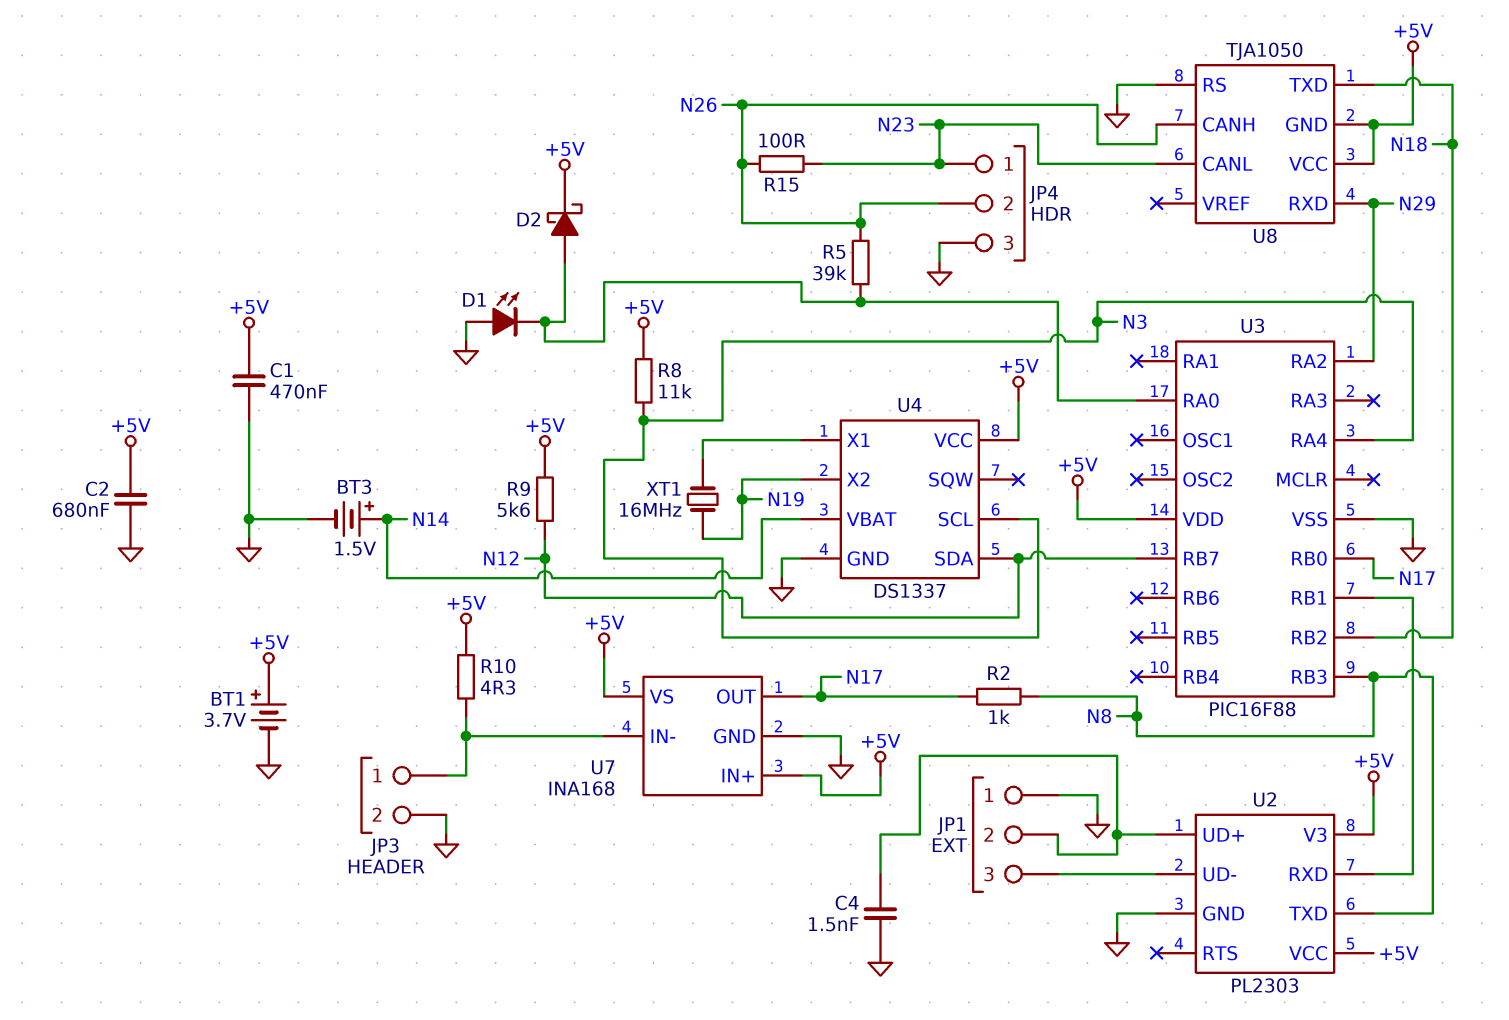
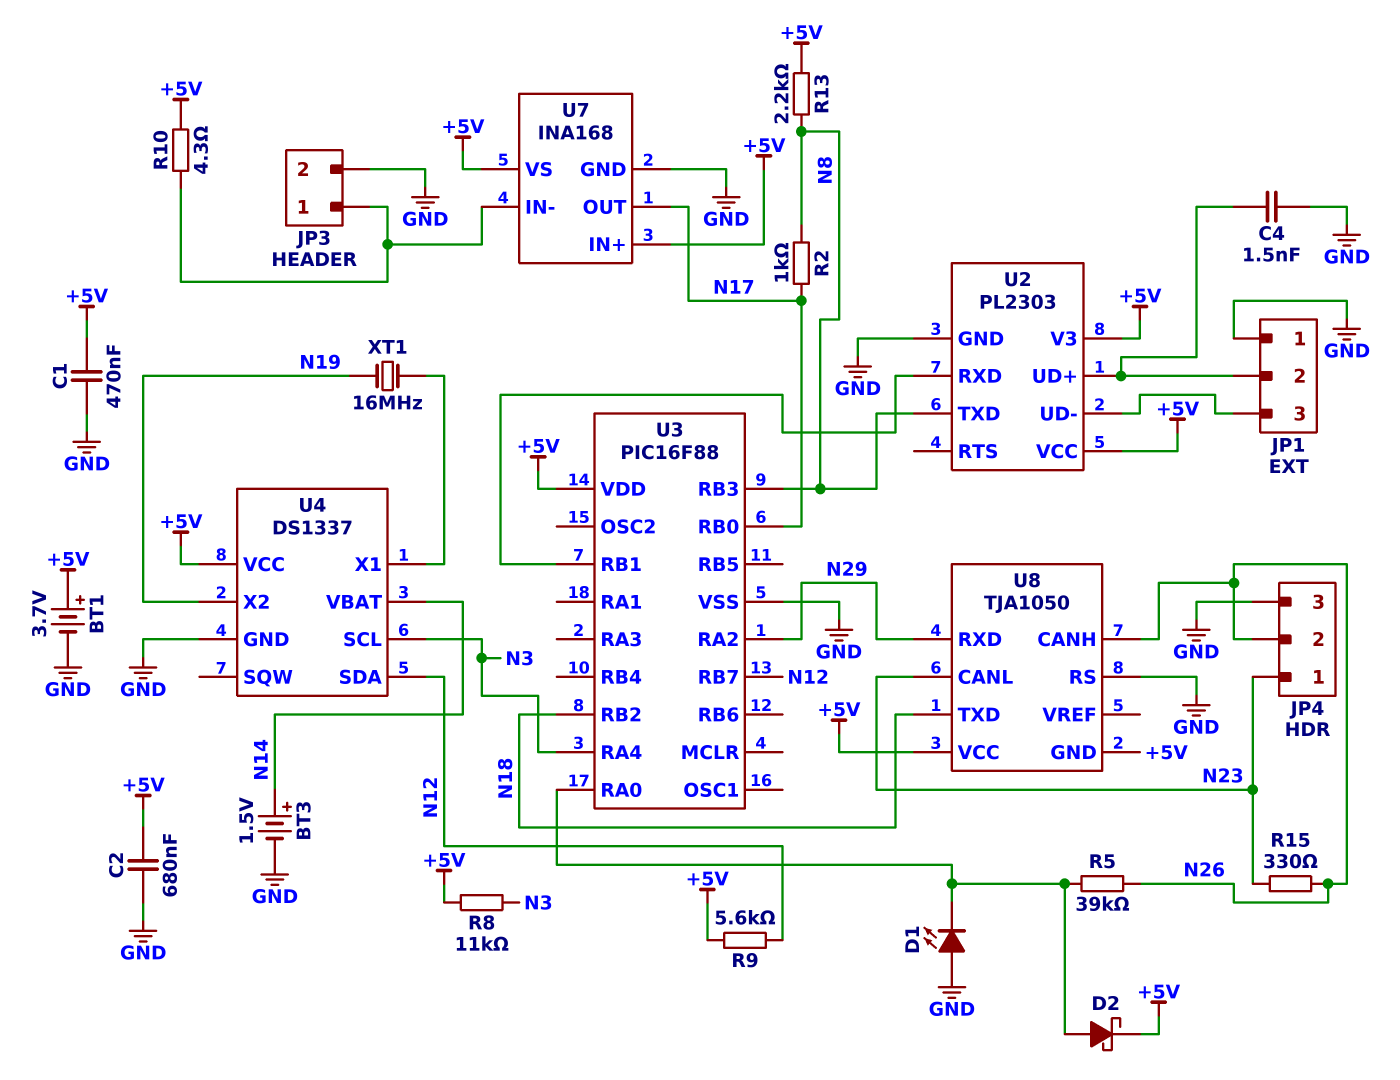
R13: none -> 2.2k (+5V, N8)
R15: 100 (N23, N26) -> 330 (N23, N26)

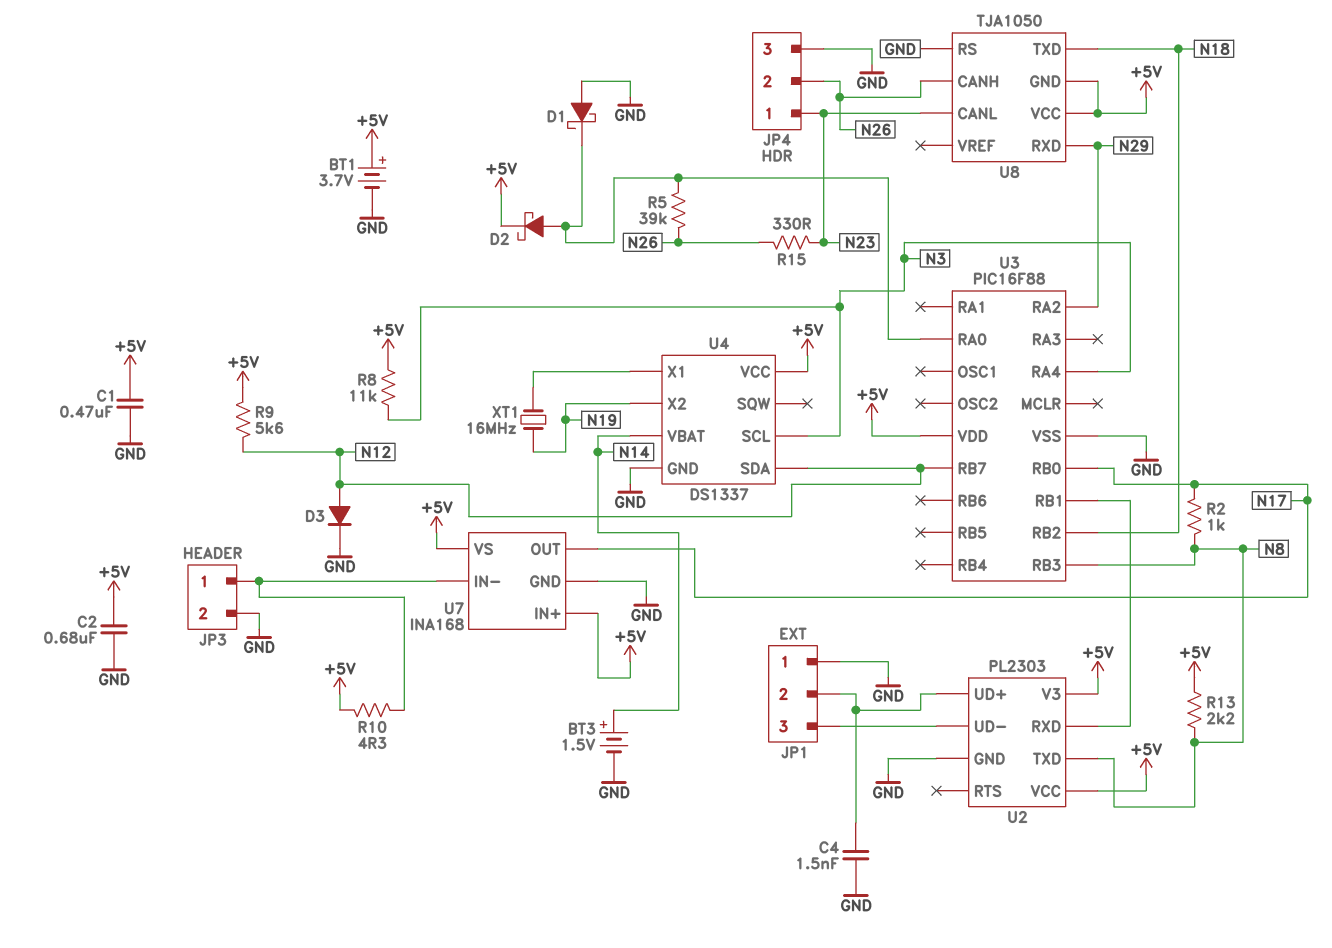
D1: LED (A GND, K U3/RA0) -> schottky (A GND, K U3/RA0)
D3: none -> diode (A N12, K GND)

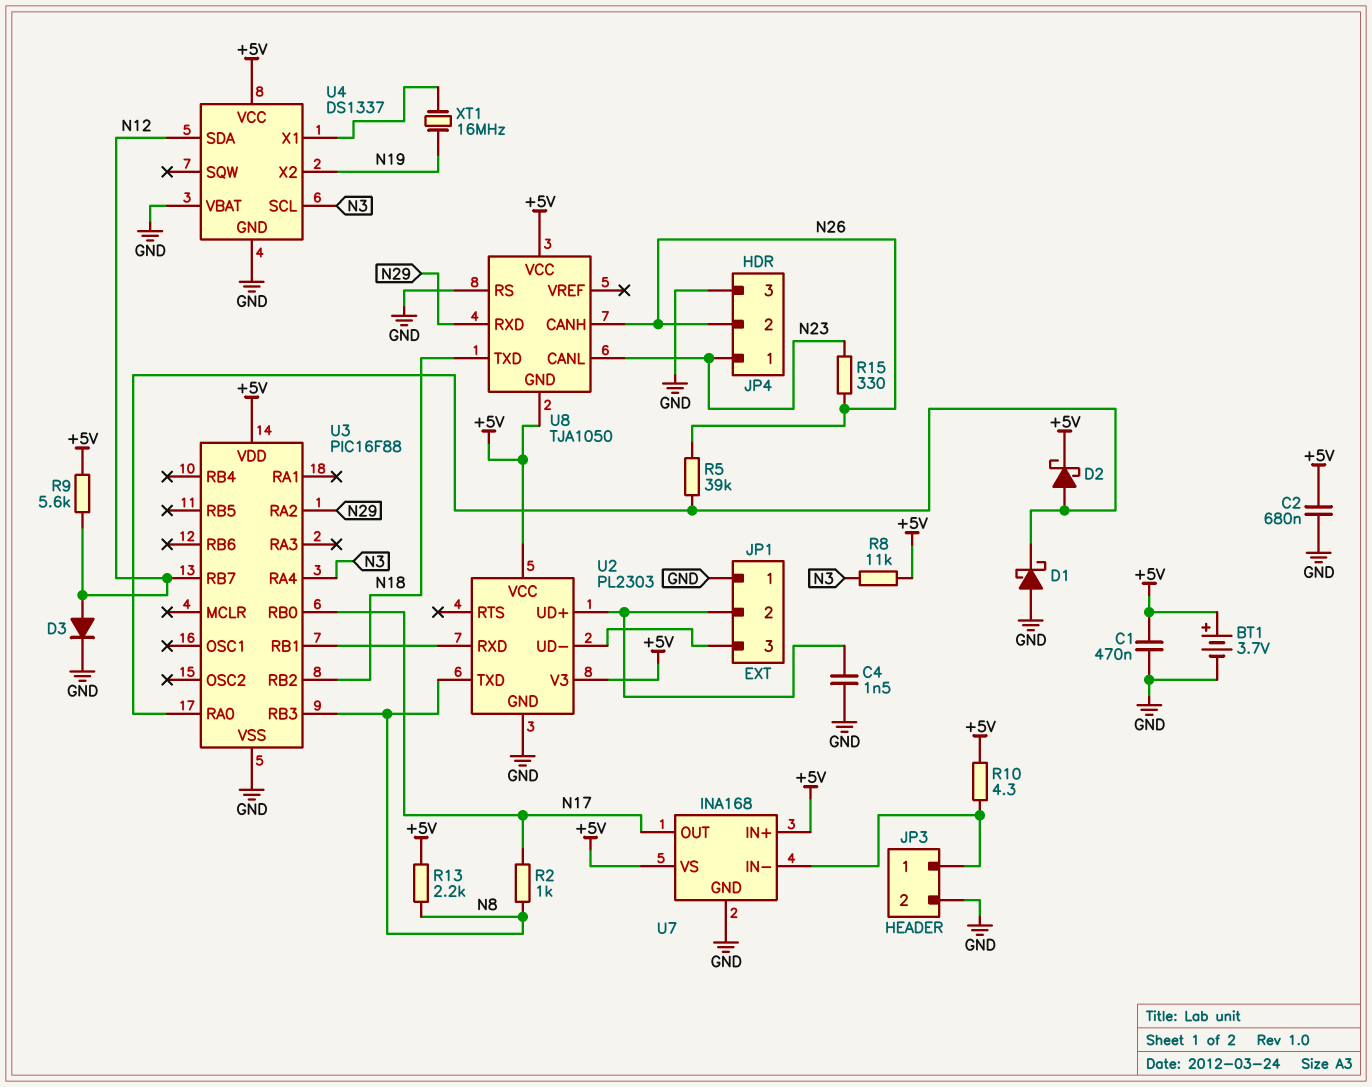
BT3: 1.5V (plus N14, minus GND) -> none
U4 pin VBAT: N14 -> GND

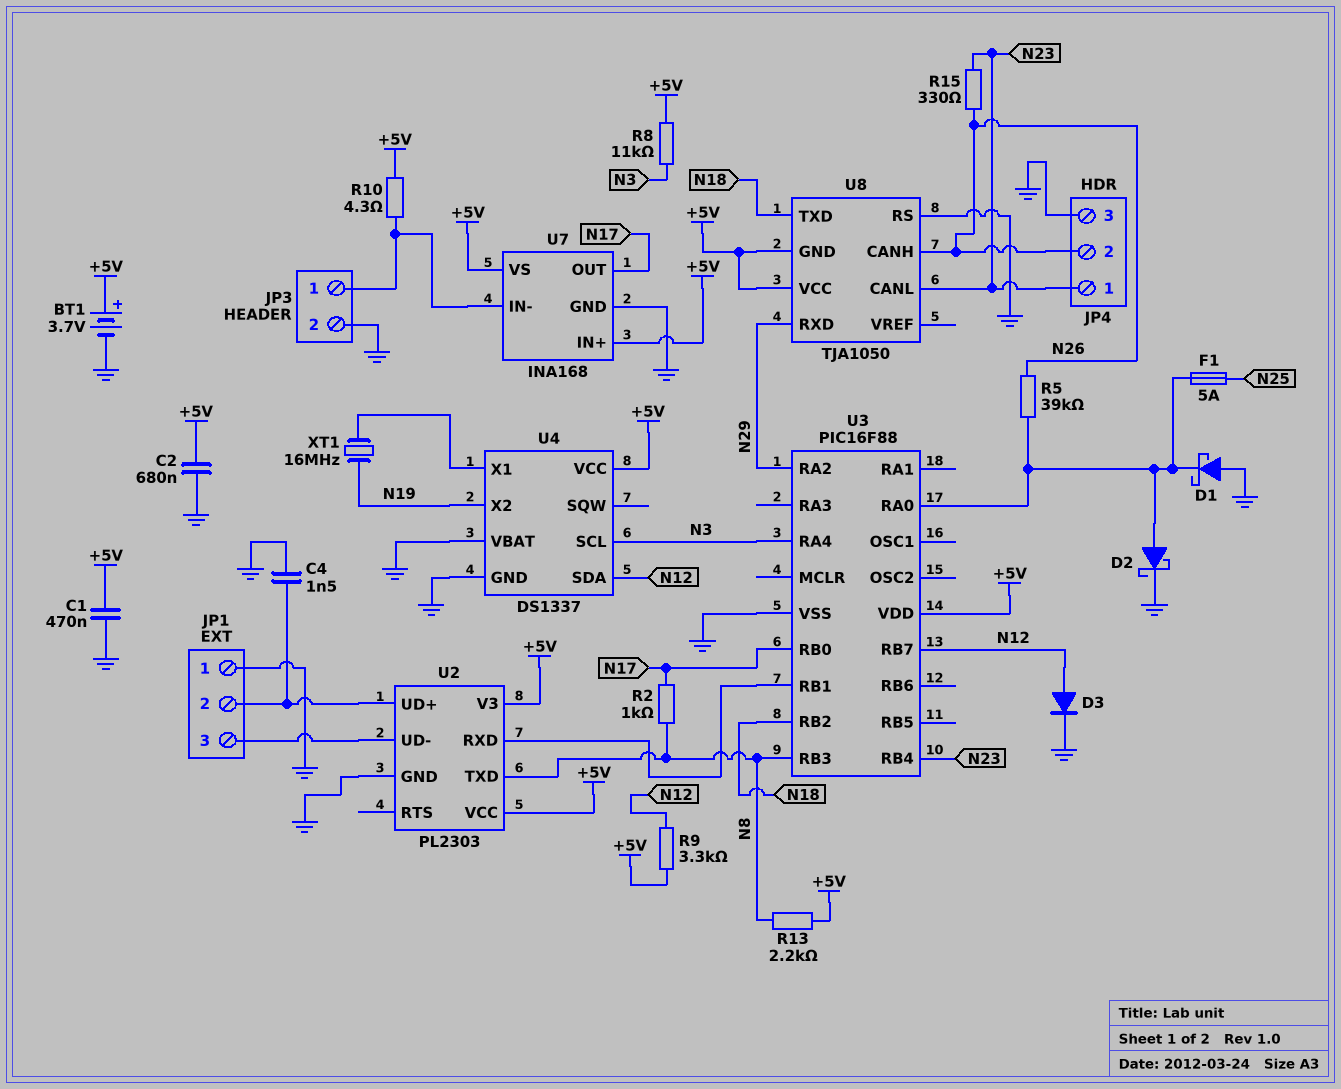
D2: schottky (A U3/RA0, K +5V) -> schottky (A U3/RA0, K GND)
F1: none -> 5A (N25, U3/RA0)
R9: 5.6k (+5V, N12) -> 3.3k (+5V, N12)
U3 pin RB4: none -> N23

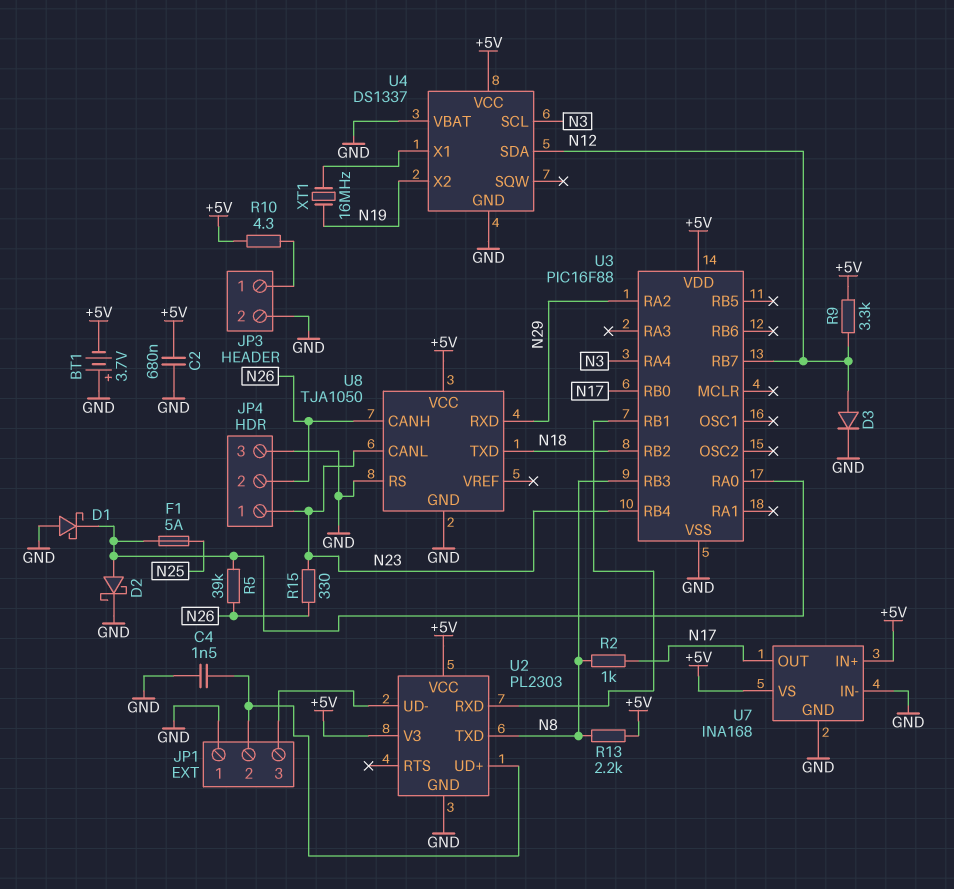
BT1: 3.7V (plus +5V, minus GND) -> 3.7V (plus GND, minus +5V)
C1: 470nF (+5V, GND) -> none
R8: 11k (+5V, N3) -> none
U7 pin IN-: JP3/1 -> GND
U8 pin GND: +5V -> GND

